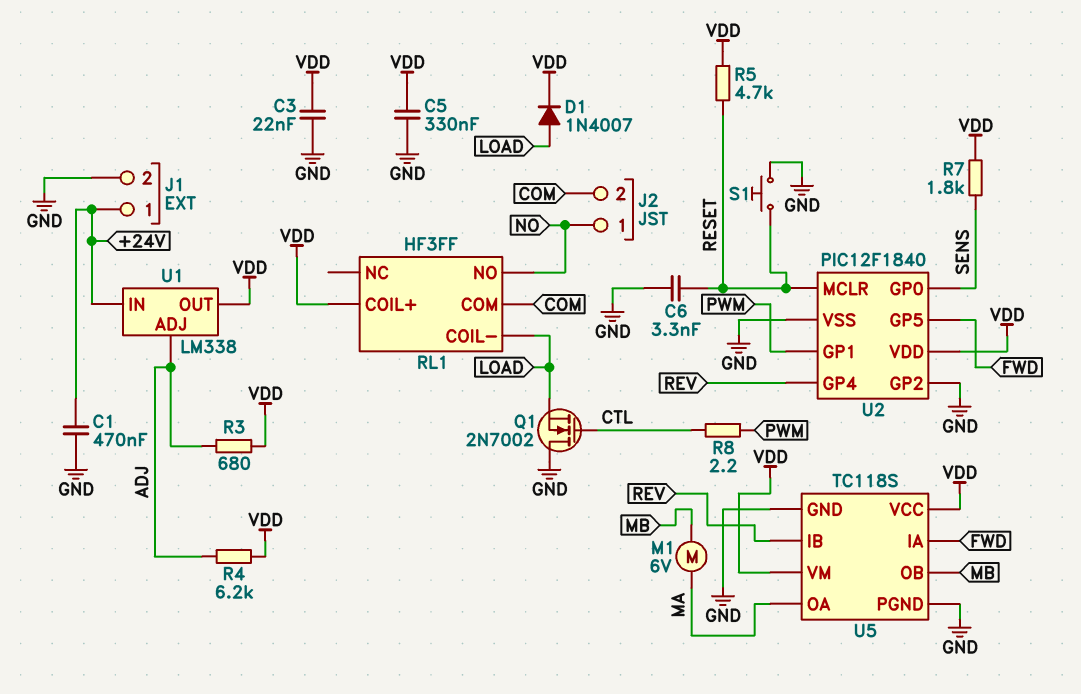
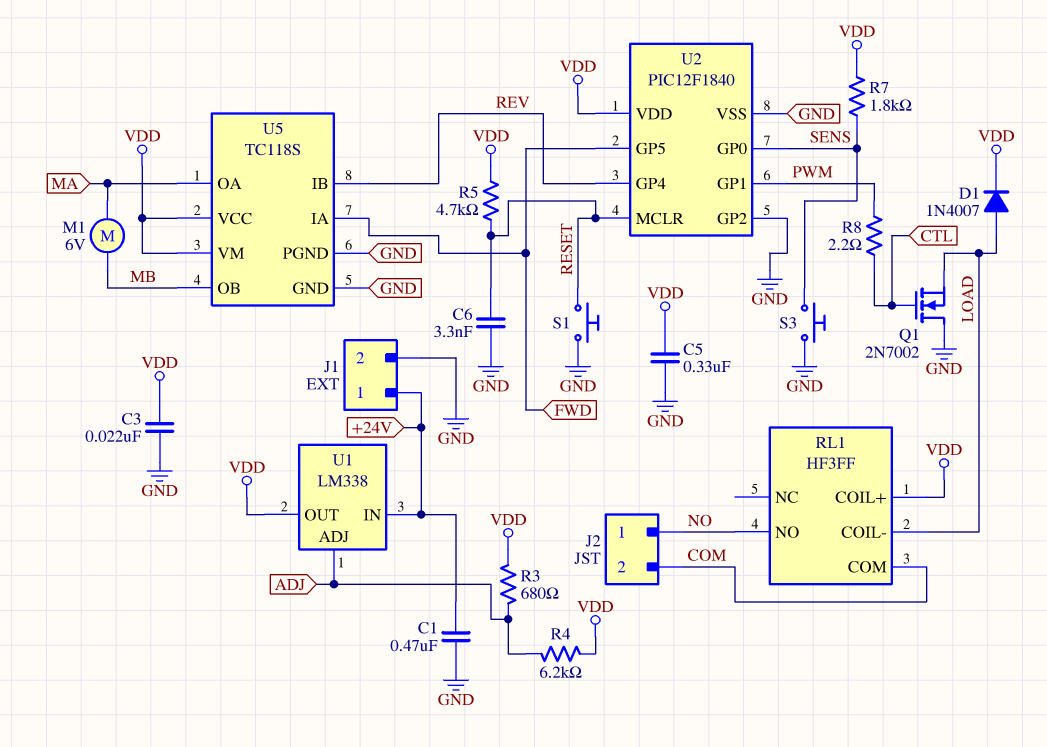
S3: none -> button (GND, SENS)

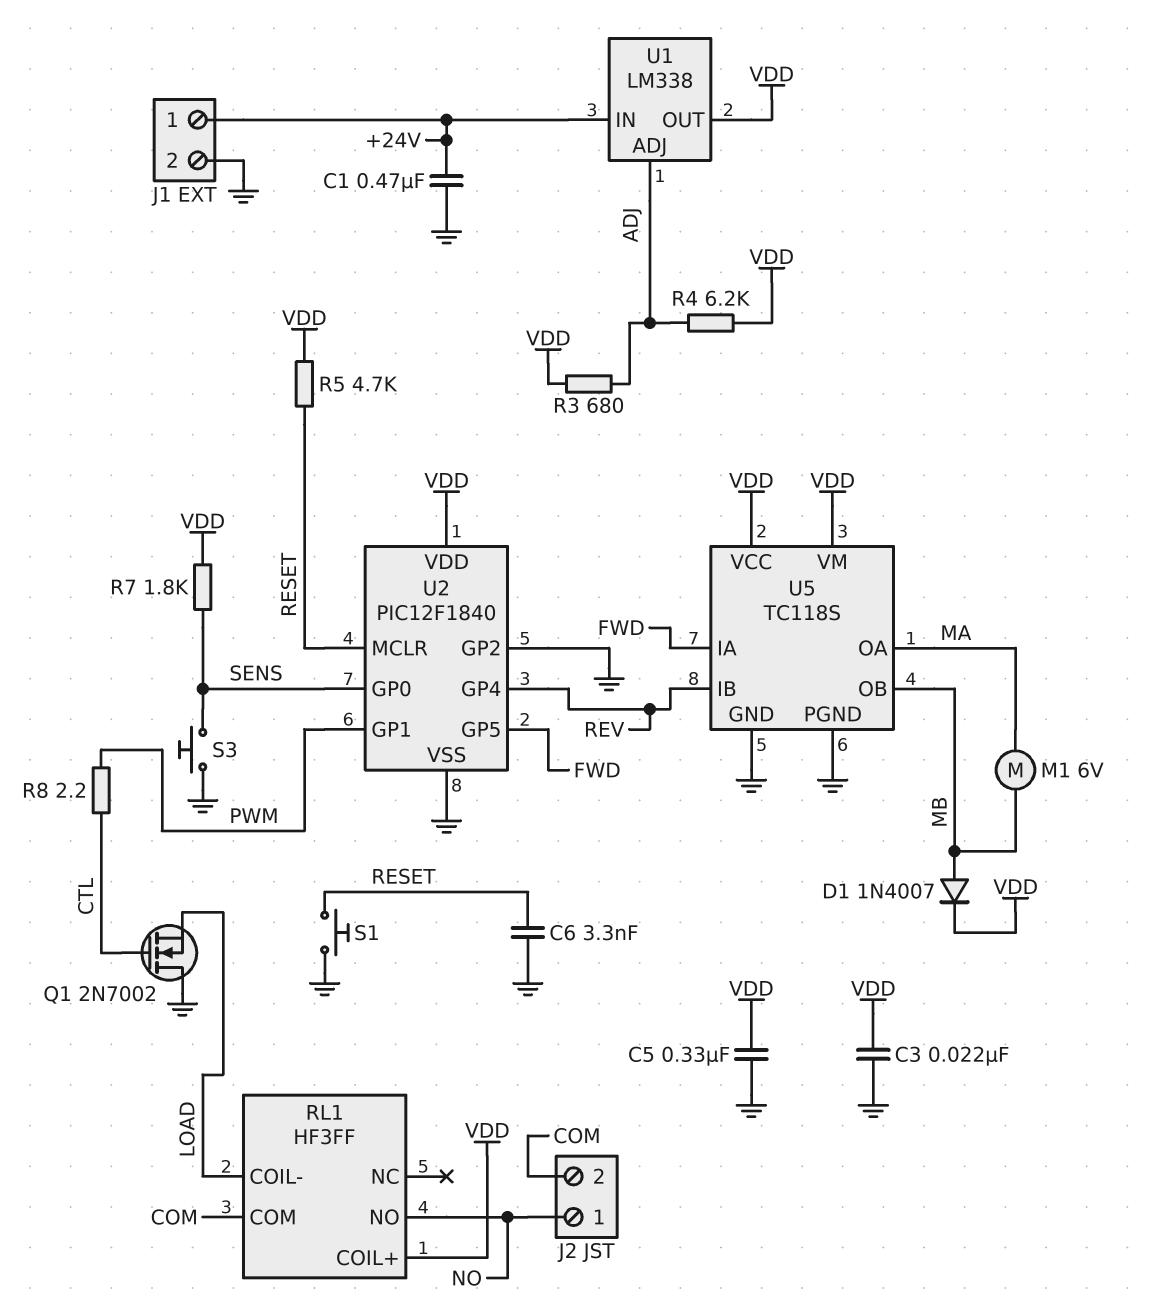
D1: diode 1N4007 (A LOAD, K VDD) -> diode 1N4007 (A MB, K VDD)

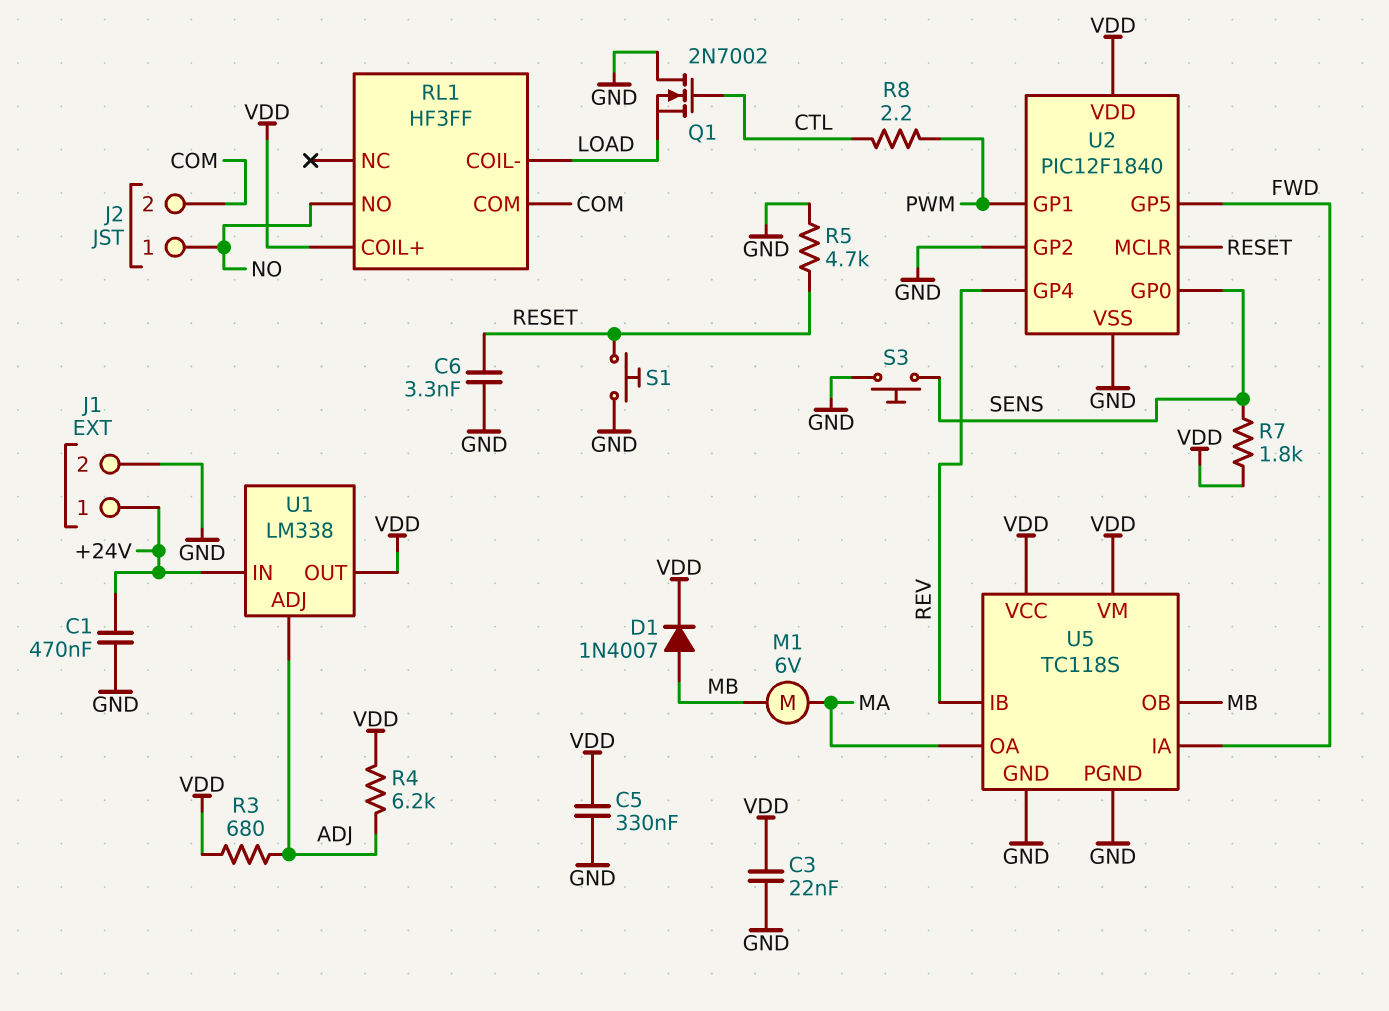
R5: 4.7k (RESET, VDD) -> 4.7k (GND, RESET)

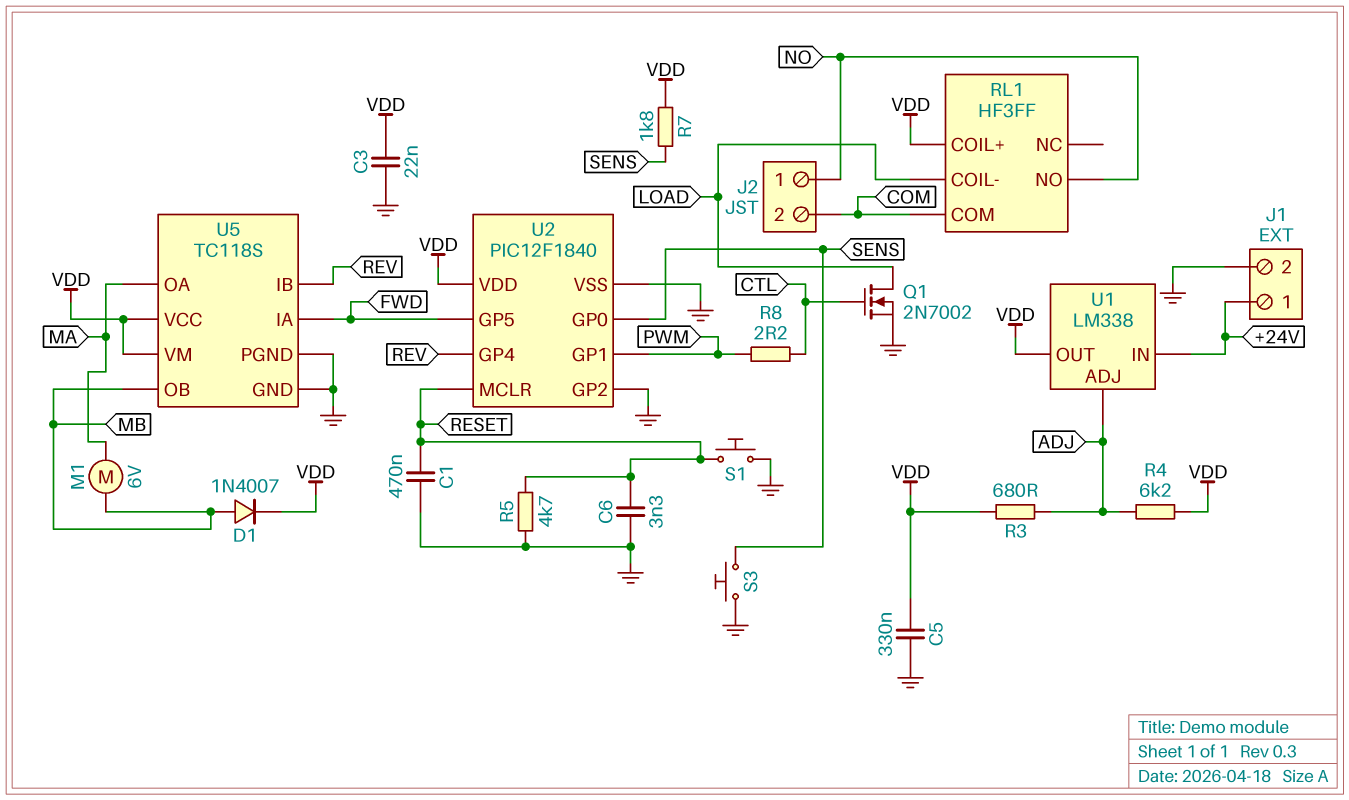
C1: 470nF (+24V, GND) -> 470nF (GND, RESET)
Q1: NMOS 2N7002 (G CTL, D GND, S LOAD) -> NMOS 2N7002 (G CTL, D LOAD, S GND)

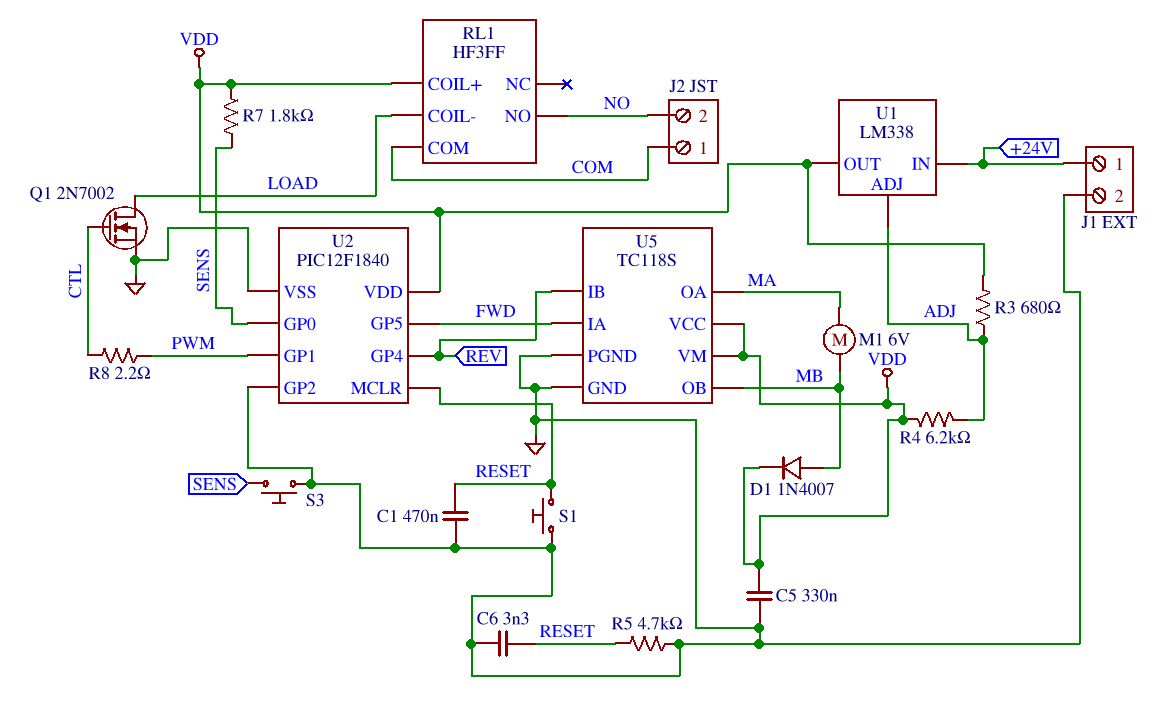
C3: 22nF (GND, VDD) -> none
J2 pin 1: NO -> COM
J2 pin 2: COM -> NO

